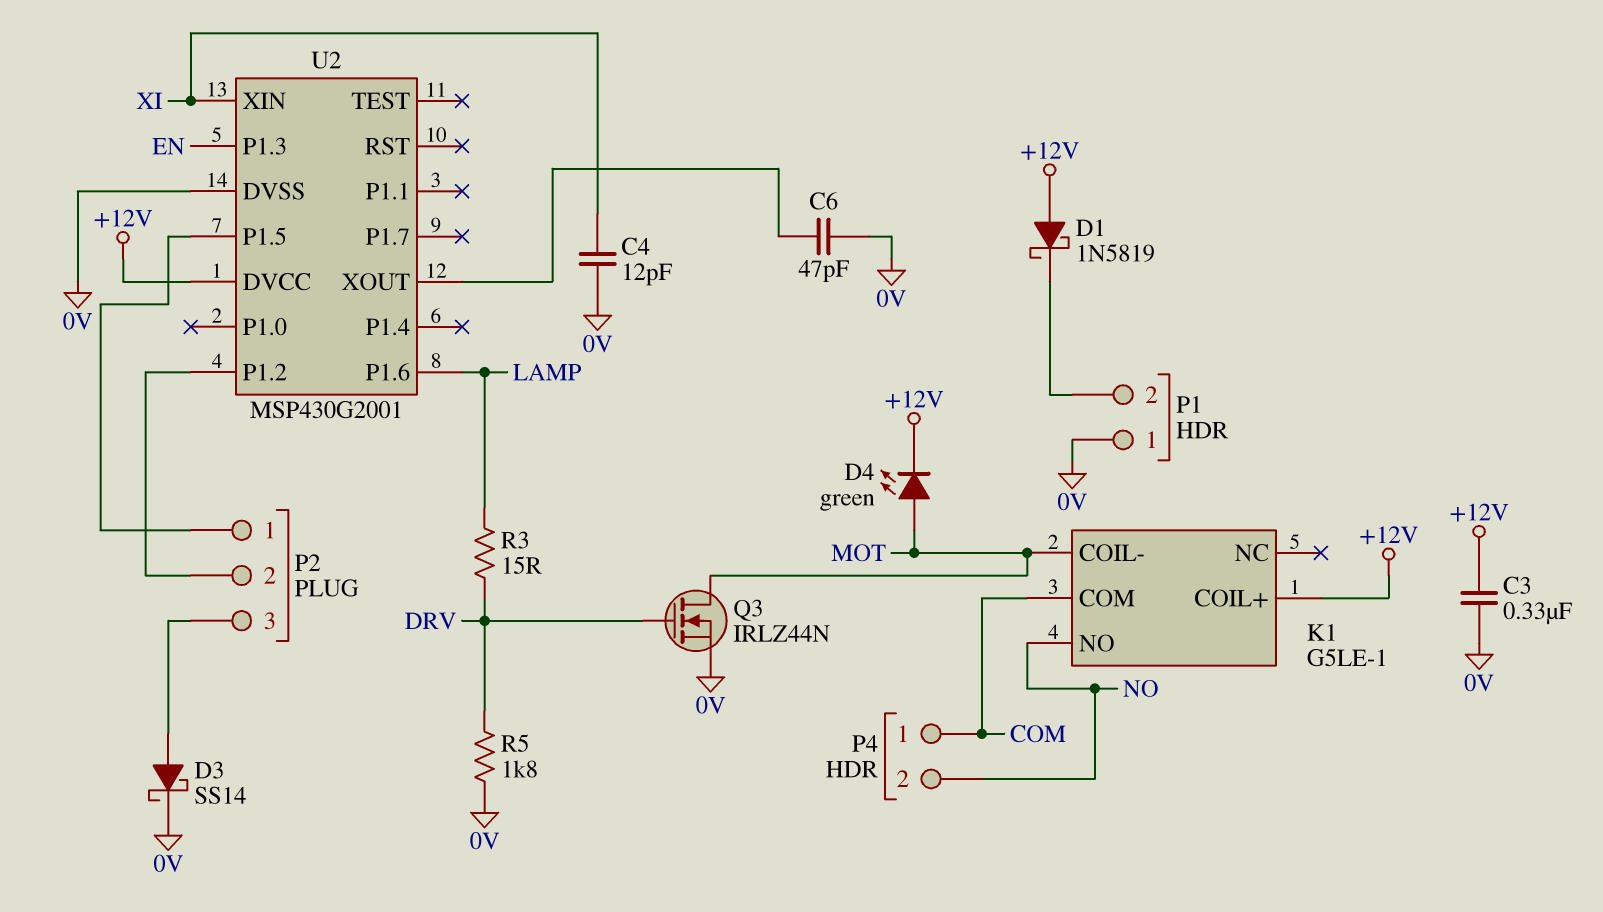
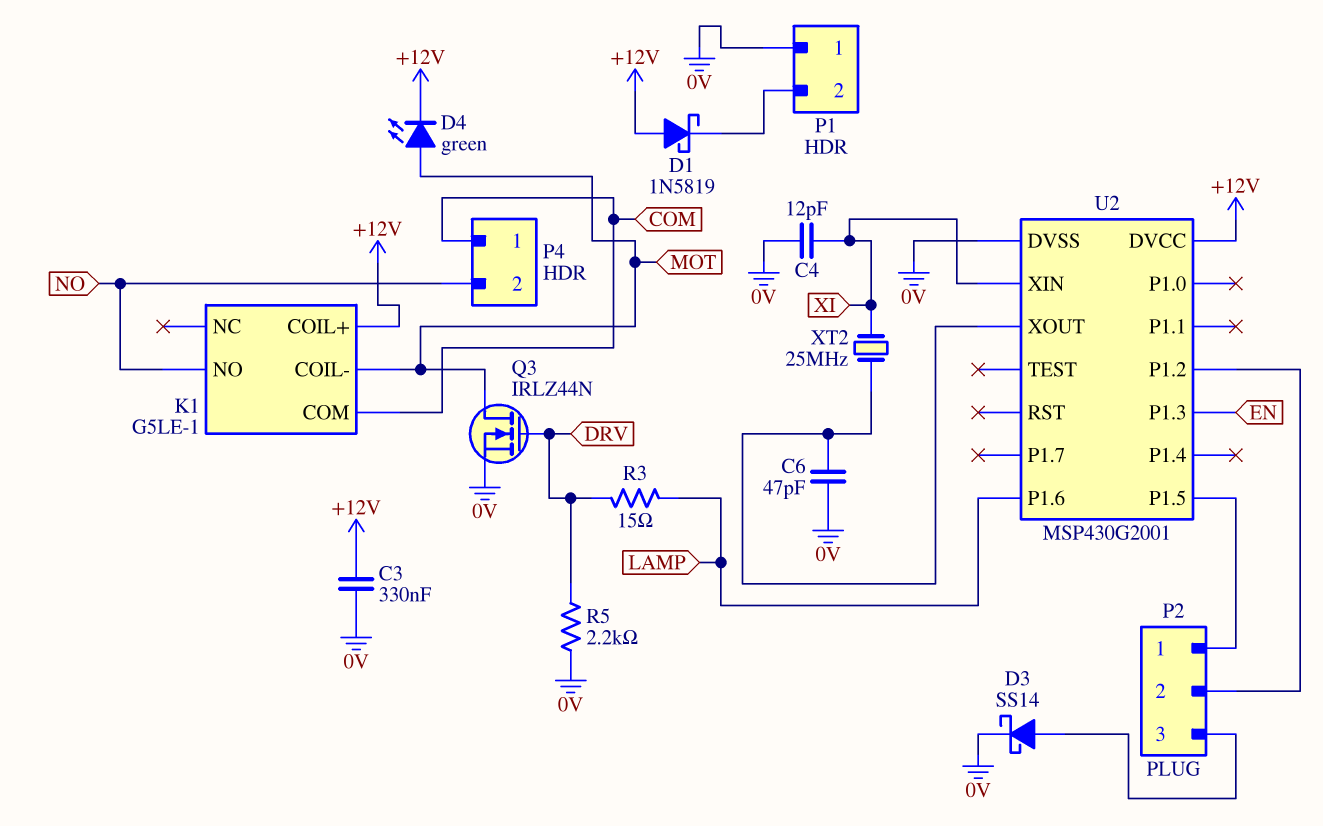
R5: 1.8k (0V, DRV) -> 2.2k (0V, DRV)
XT2: none -> 25MHz (U2/XOUT, XI)

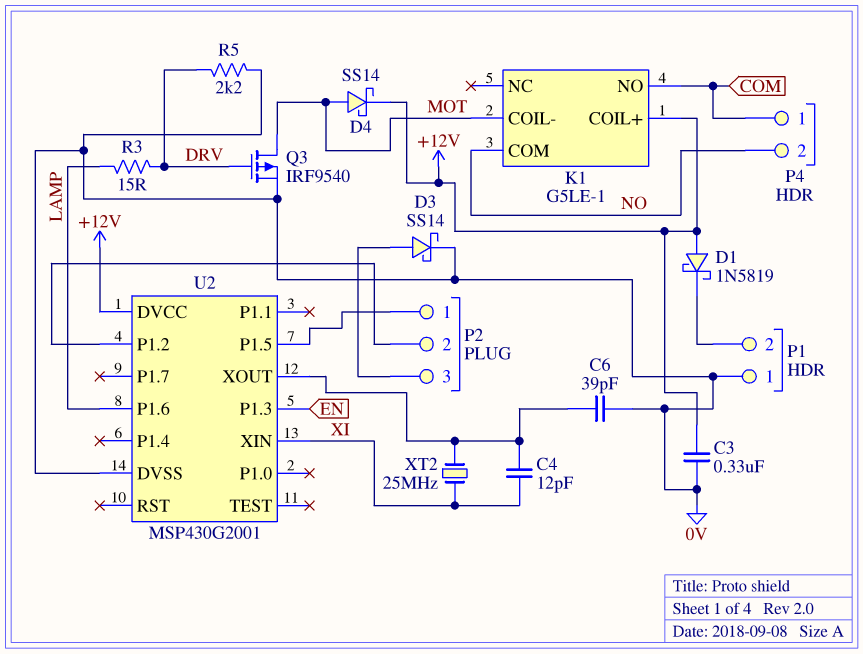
C4: 12pF (0V, XI) -> 12pF (U2/XOUT, XI)
C6: 47pF (0V, U2/XOUT) -> 39pF (0V, U2/XOUT)
D4: LED green (A MOT, K +12V) -> schottky SS14 (A MOT, K +12V)
K1 pin COM: COM -> NO
K1 pin NO: NO -> COM
Q3: NMOS IRLZ44N (G DRV, D MOT, S 0V) -> PMOS IRF9540 (G DRV, D MOT, S 0V)

